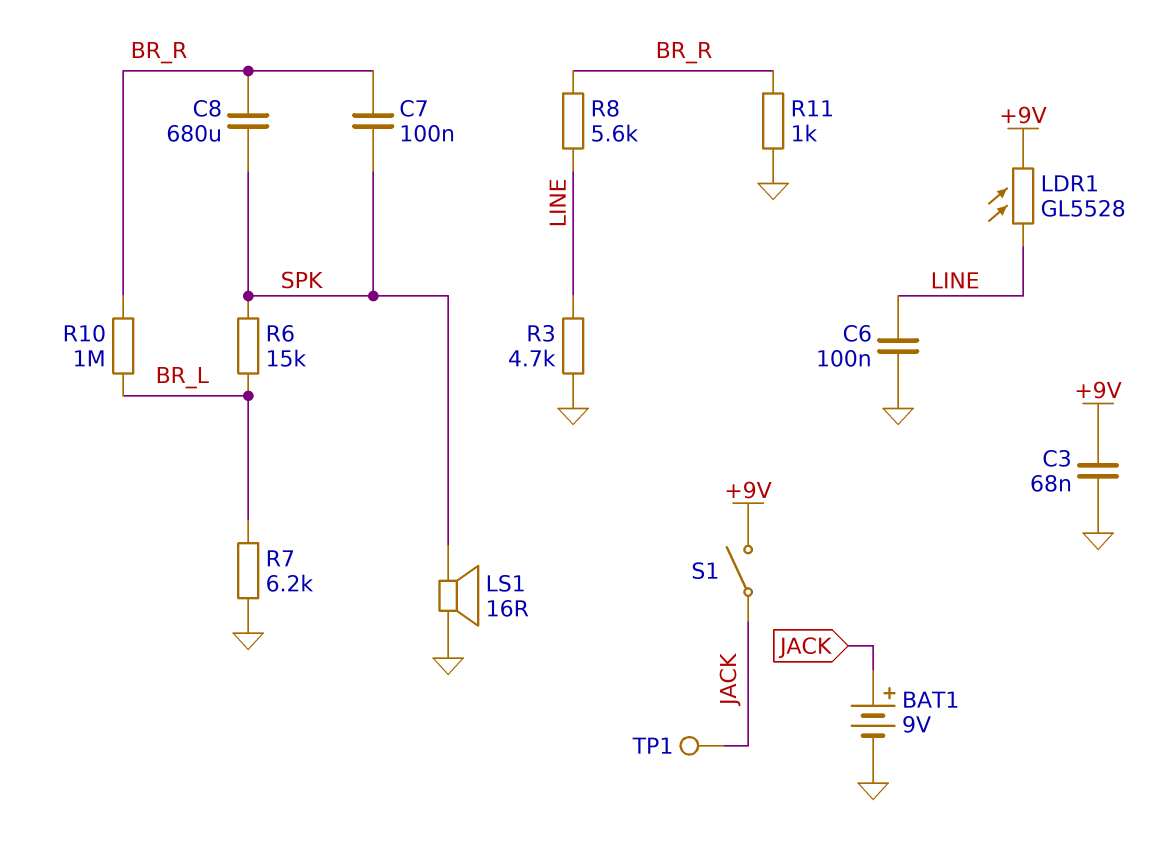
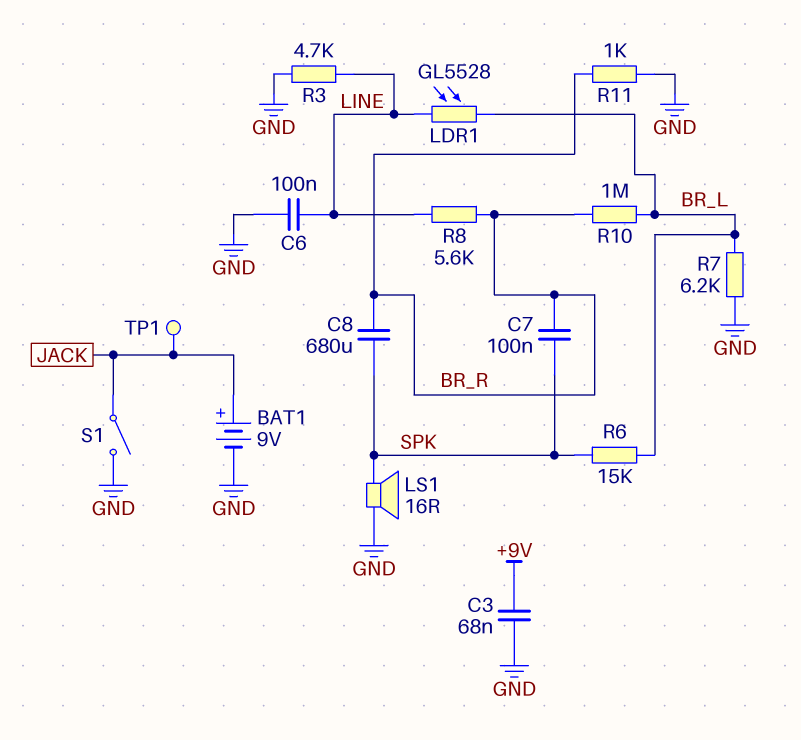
LDR1: GL5528 (+9V, LINE) -> GL5528 (BR_L, LINE)
S1: switch (+9V, JACK) -> switch (GND, JACK)

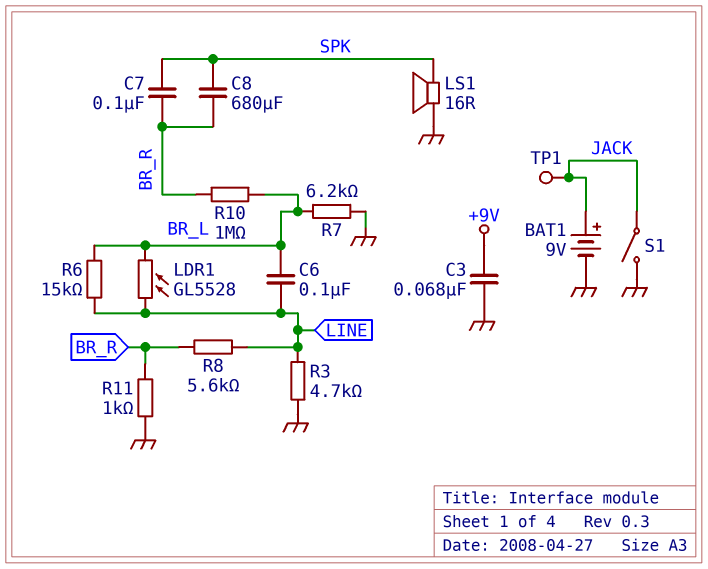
C6: 100nF (GND, LINE) -> 100nF (BR_L, LINE)
R6: 15k (BR_L, SPK) -> 15k (BR_L, LINE)

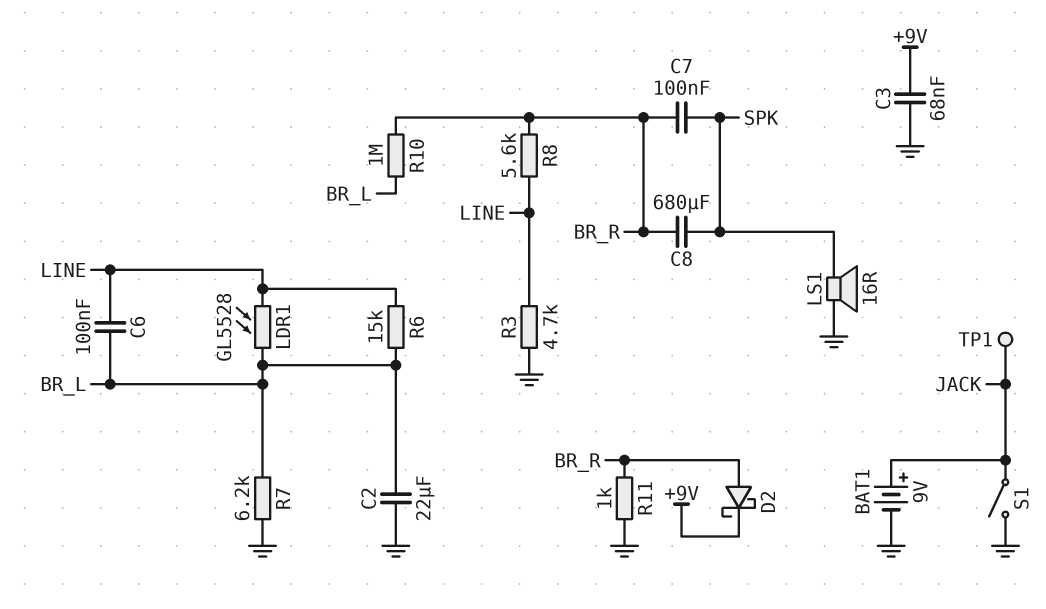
C2: none -> 22uF (BR_L, GND)
D2: none -> schottky (A BR_R, K +9V)

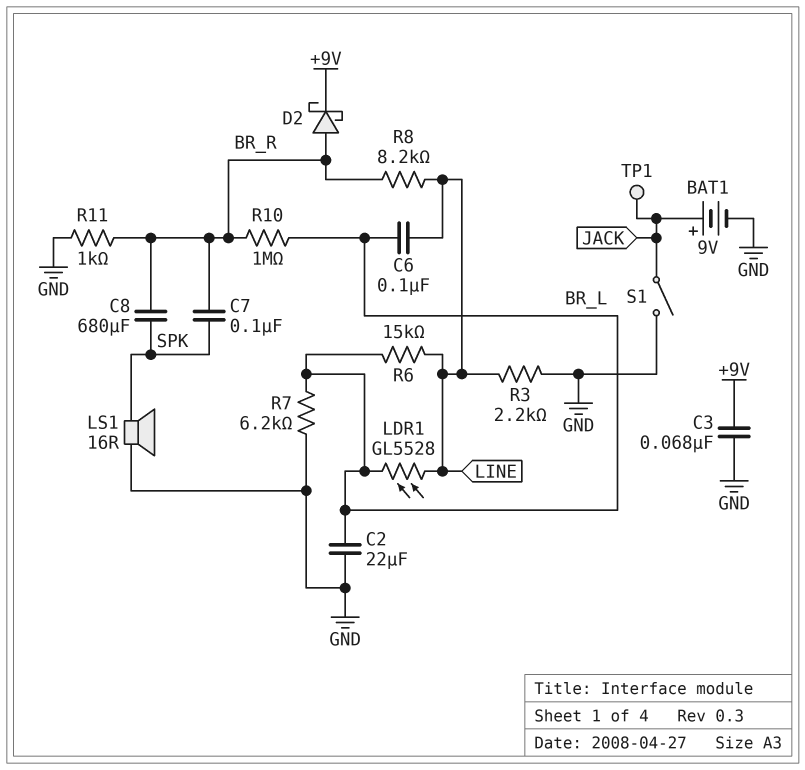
R3: 4.7k (GND, LINE) -> 2.2k (GND, LINE)
R8: 5.6k (BR_R, LINE) -> 8.2k (BR_R, LINE)

